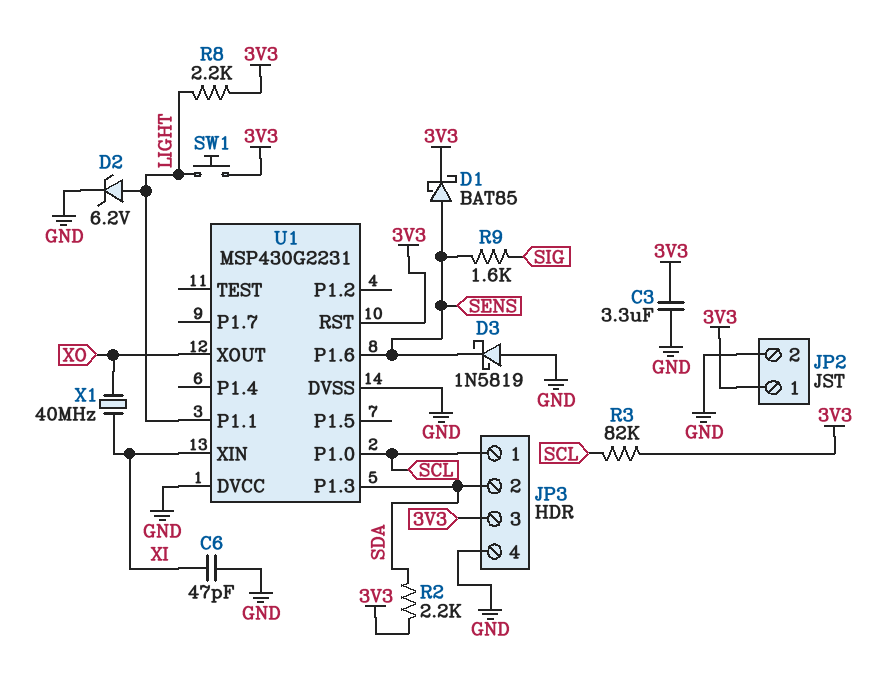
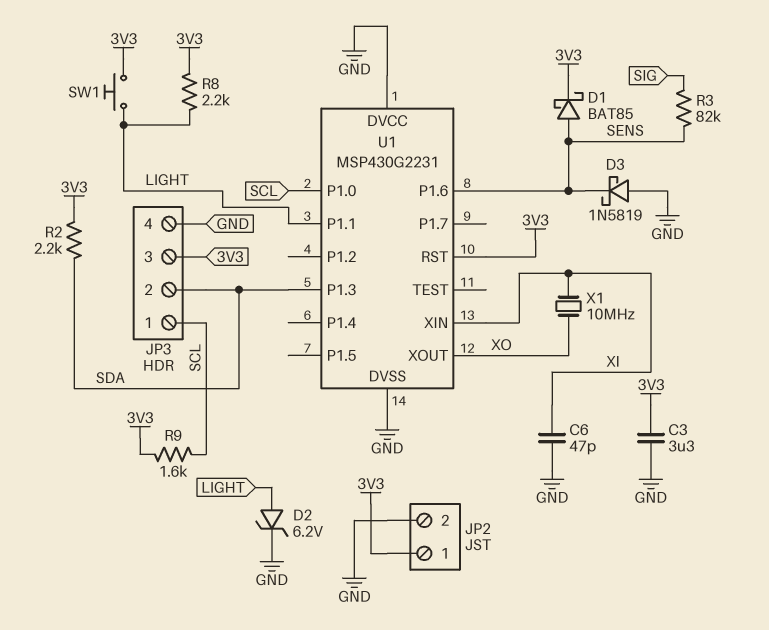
R3: 82k (3V3, SCL) -> 82k (SENS, SIG)
R9: 1.6k (SENS, SIG) -> 1.6k (3V3, SCL)
X1: 40MHz (XI, XO) -> 10MHz (XI, XO)

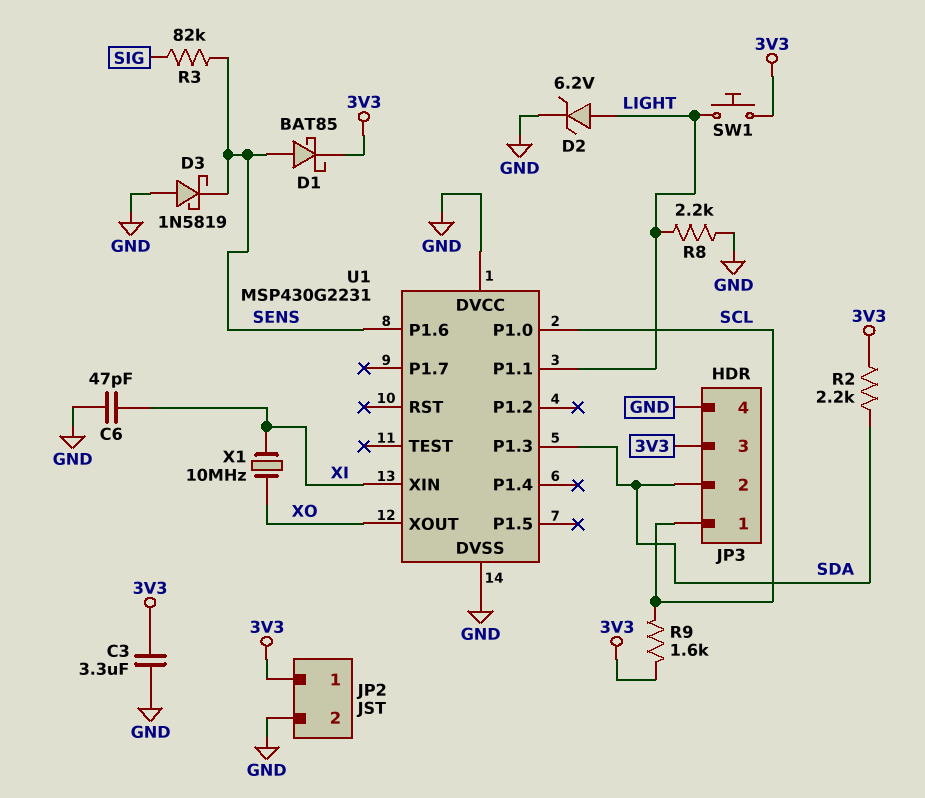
R8: 2.2k (3V3, LIGHT) -> 2.2k (GND, LIGHT)
U1 pin RST: 3V3 -> none

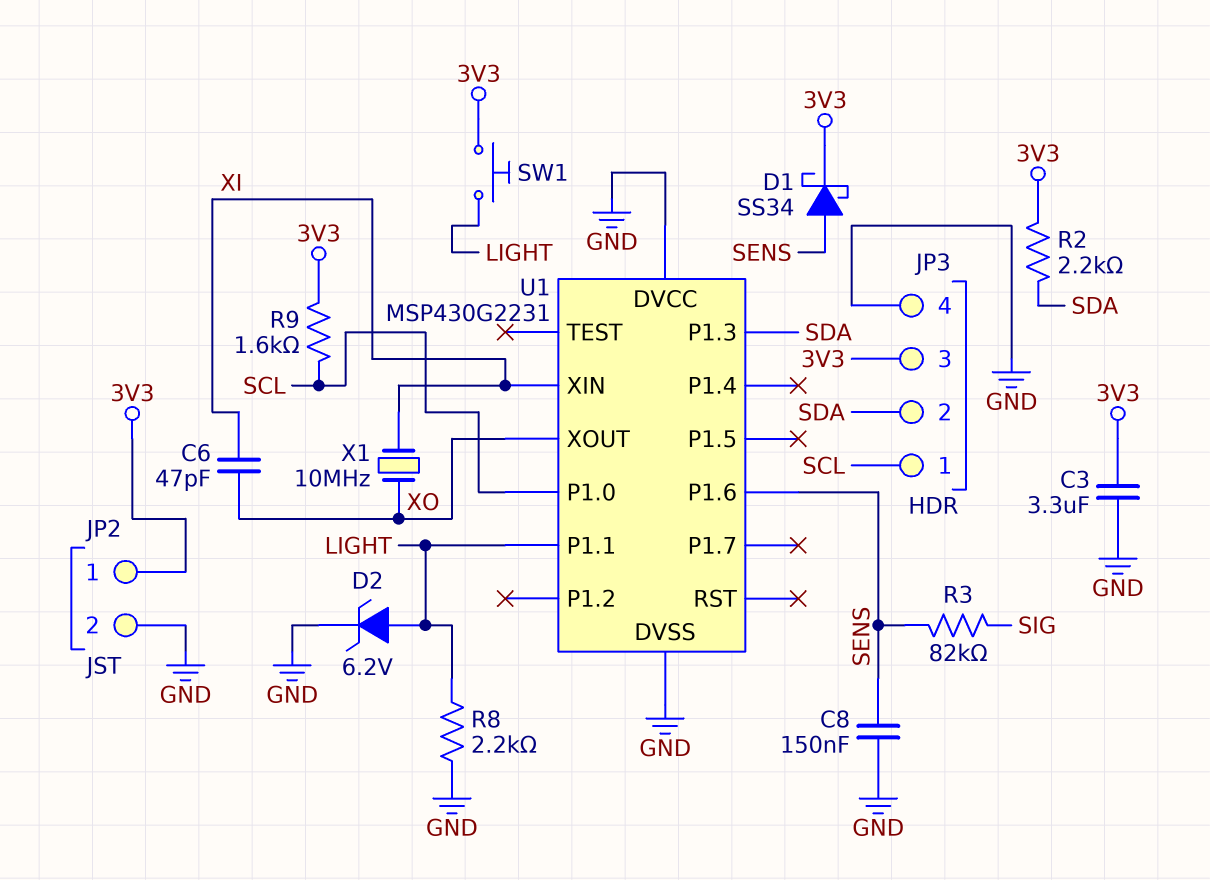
C6: 47pF (GND, XI) -> 47pF (XI, XO)
C8: none -> 150nF (GND, SENS)
D1: schottky BAT85 (A SENS, K 3V3) -> schottky SS34 (A SENS, K 3V3)
D3: schottky 1N5819 (A GND, K SENS) -> none

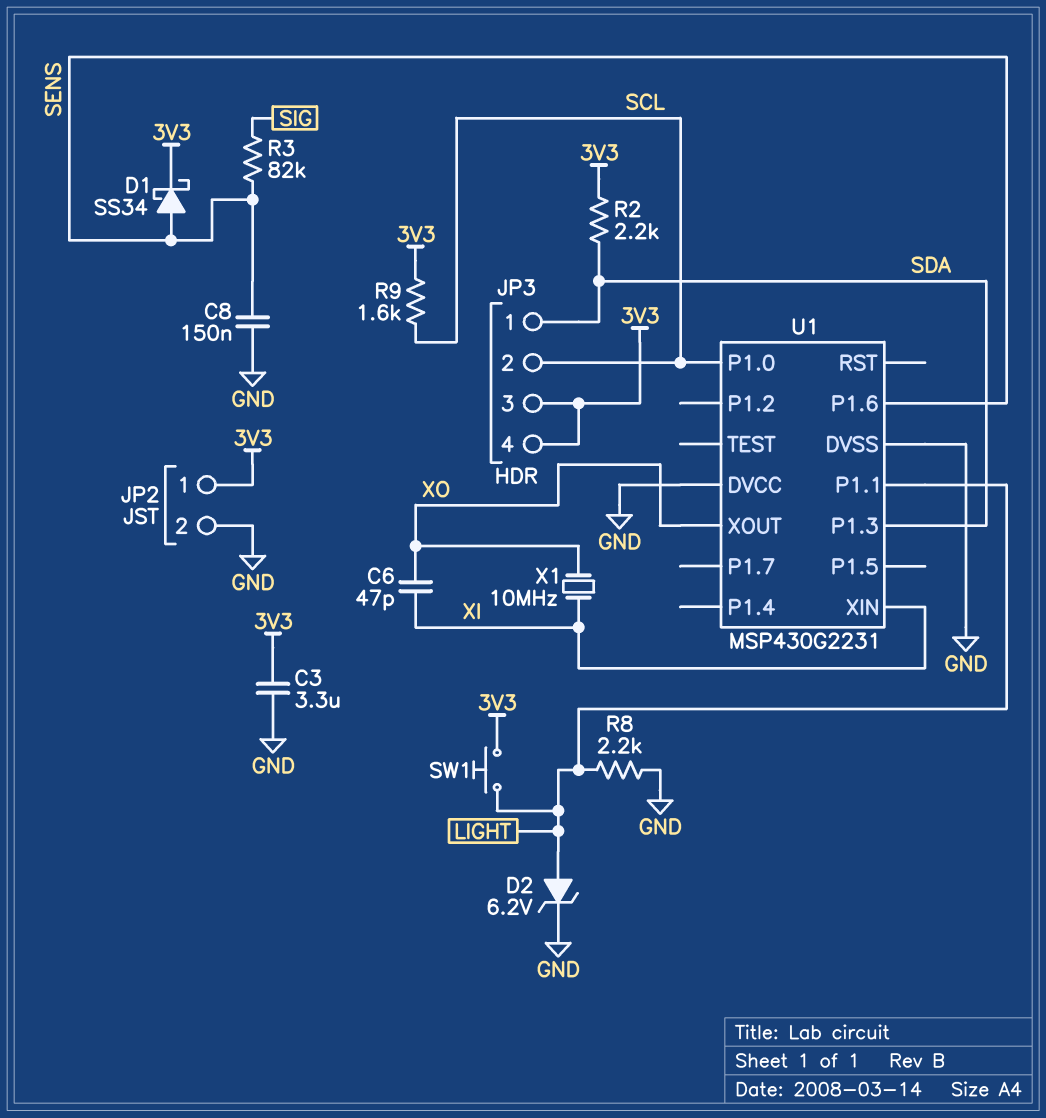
JP3 pin 1: SCL -> SDA
JP3 pin 2: SDA -> SCL
JP3 pin 4: GND -> 3V3

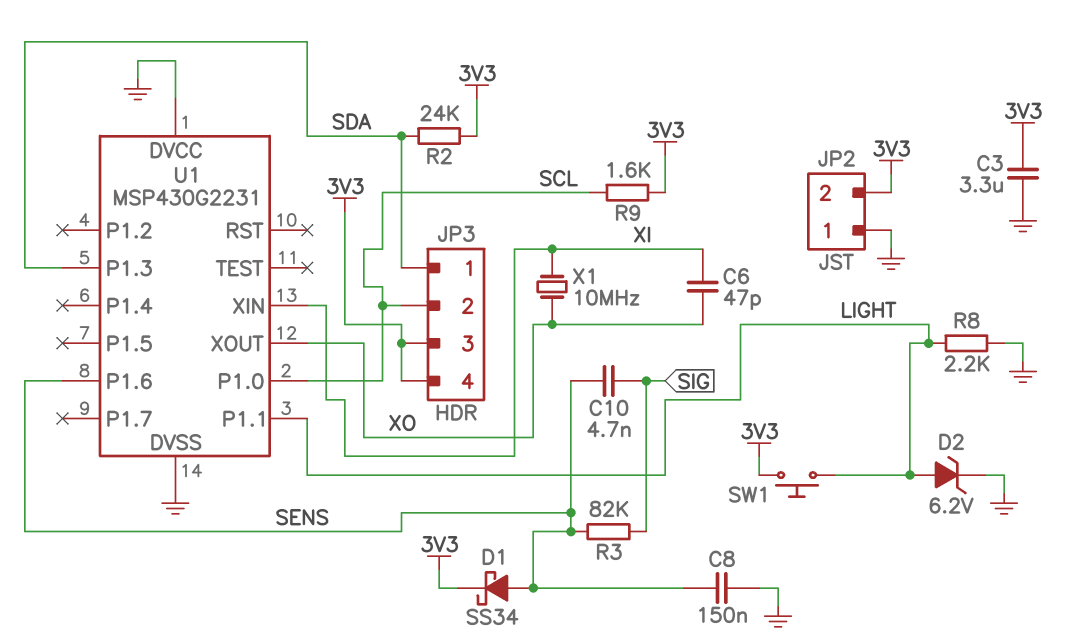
C10: none -> 4.7nF (SENS, SIG)
JP2 pin 1: 3V3 -> GND
JP2 pin 2: GND -> 3V3
R2: 2.2k (3V3, SDA) -> 24k (3V3, SDA)

